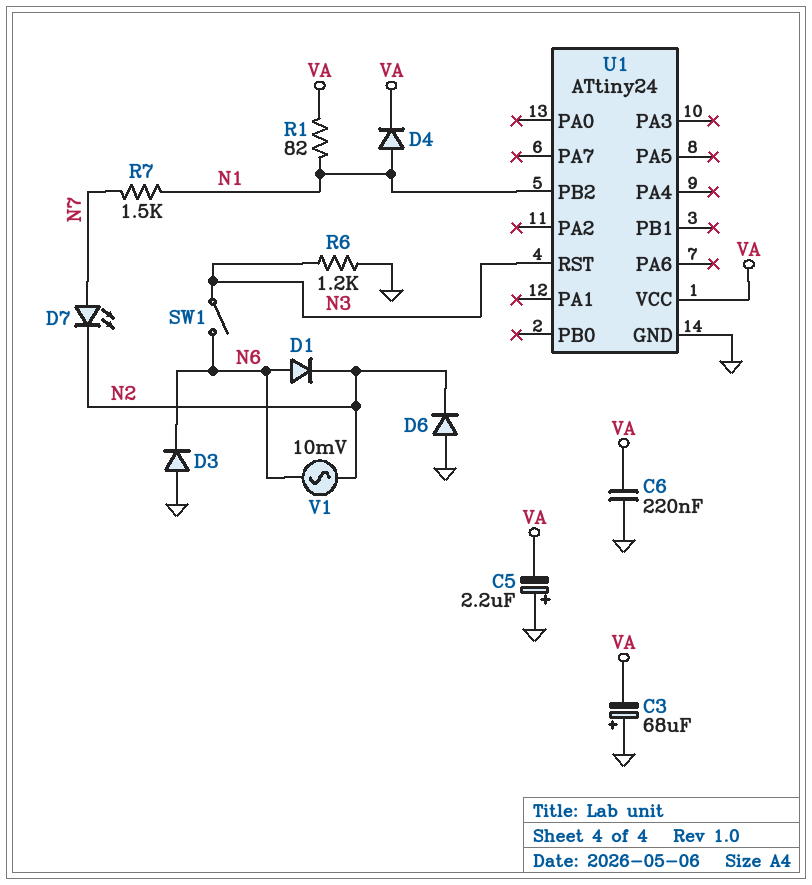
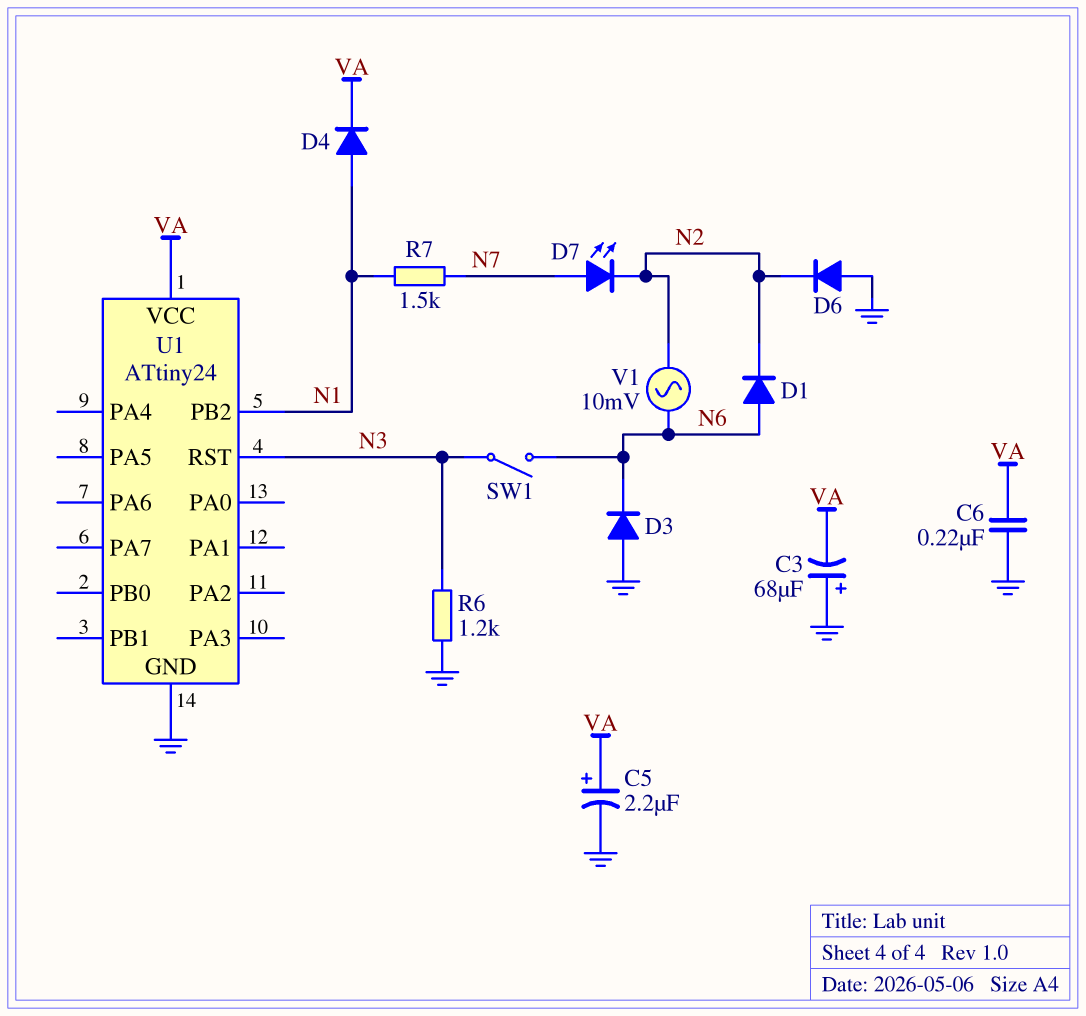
C5: 2.2uF (plus GND, minus VA) -> 2.2uF (plus VA, minus GND)
R1: 82 (N1, VA) -> none

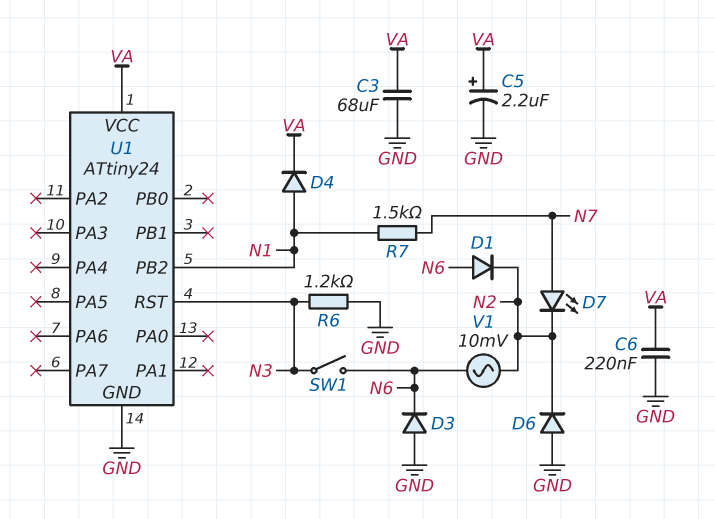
C3: 68uF (plus GND, minus VA) -> 68uF (GND, VA)

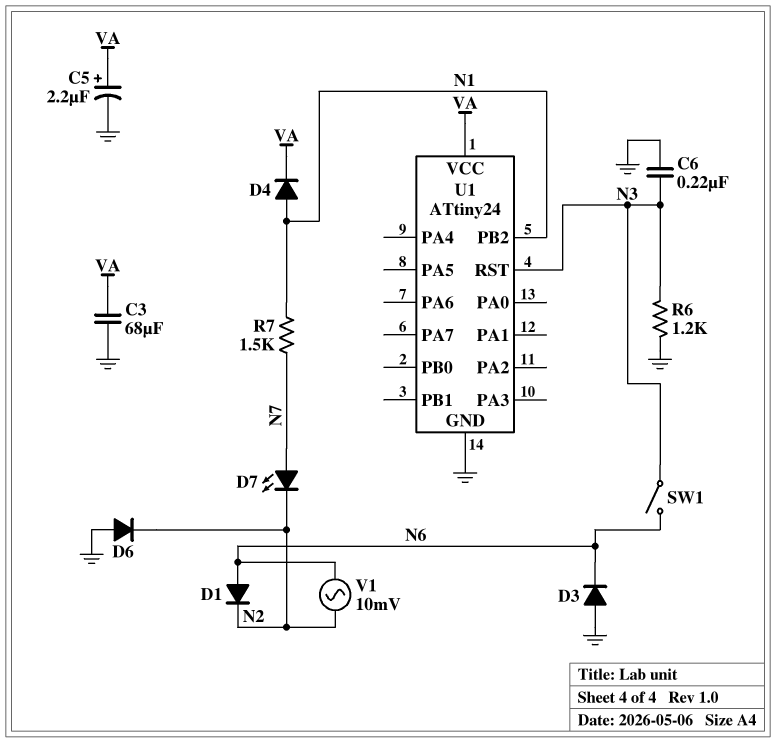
C6: 220nF (GND, VA) -> 220nF (GND, N3)

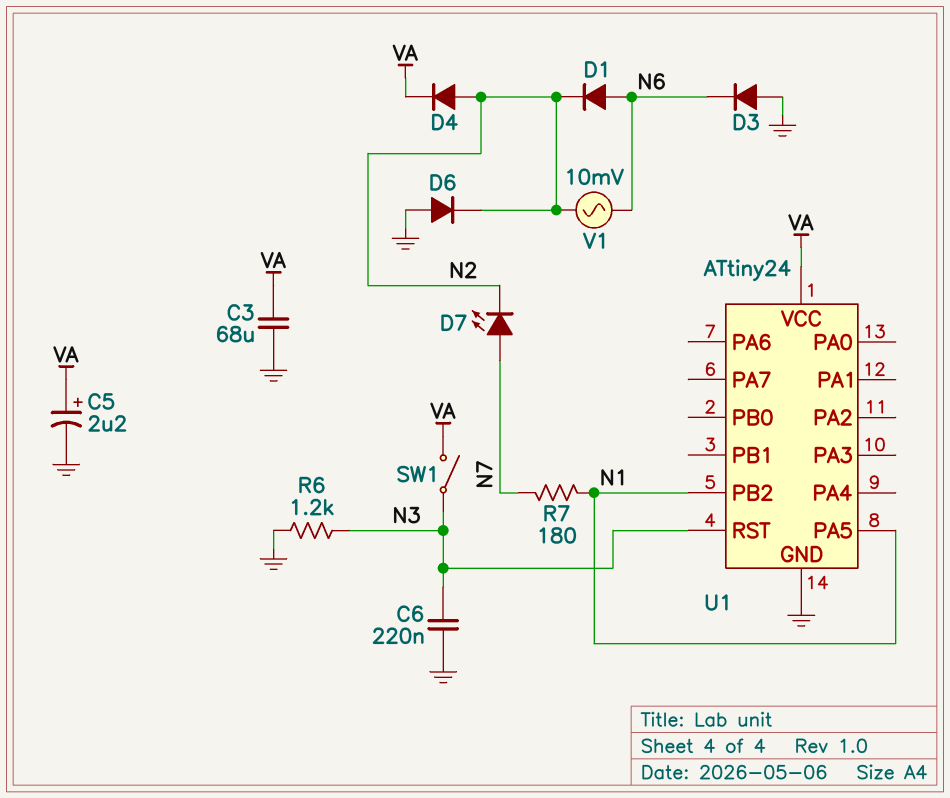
D4: diode (A N1, K VA) -> diode (A N2, K VA)
R7: 1.5k (N1, N7) -> 180 (N1, N7)
SW1: switch (N3, N6) -> switch (N3, VA)
U1 pin PA5: none -> N1

